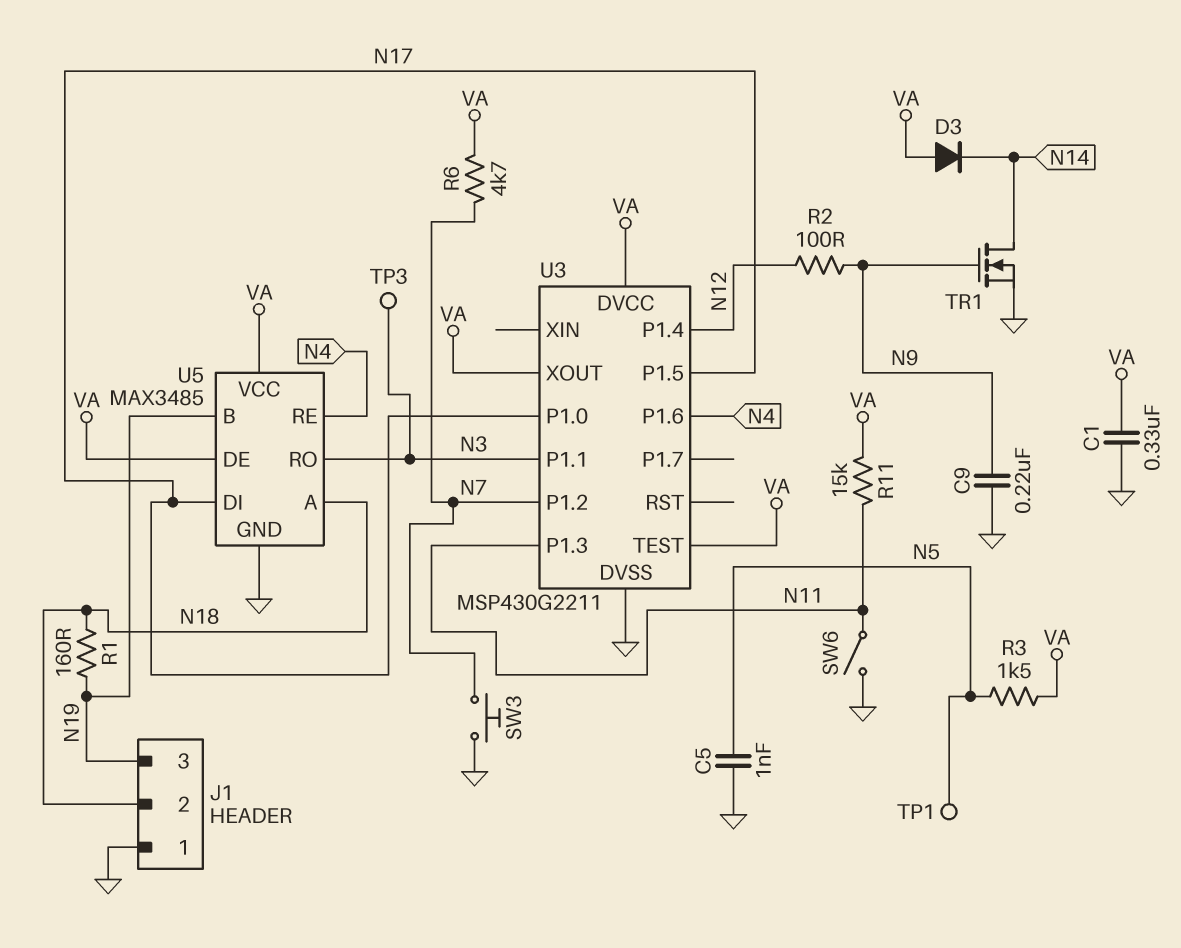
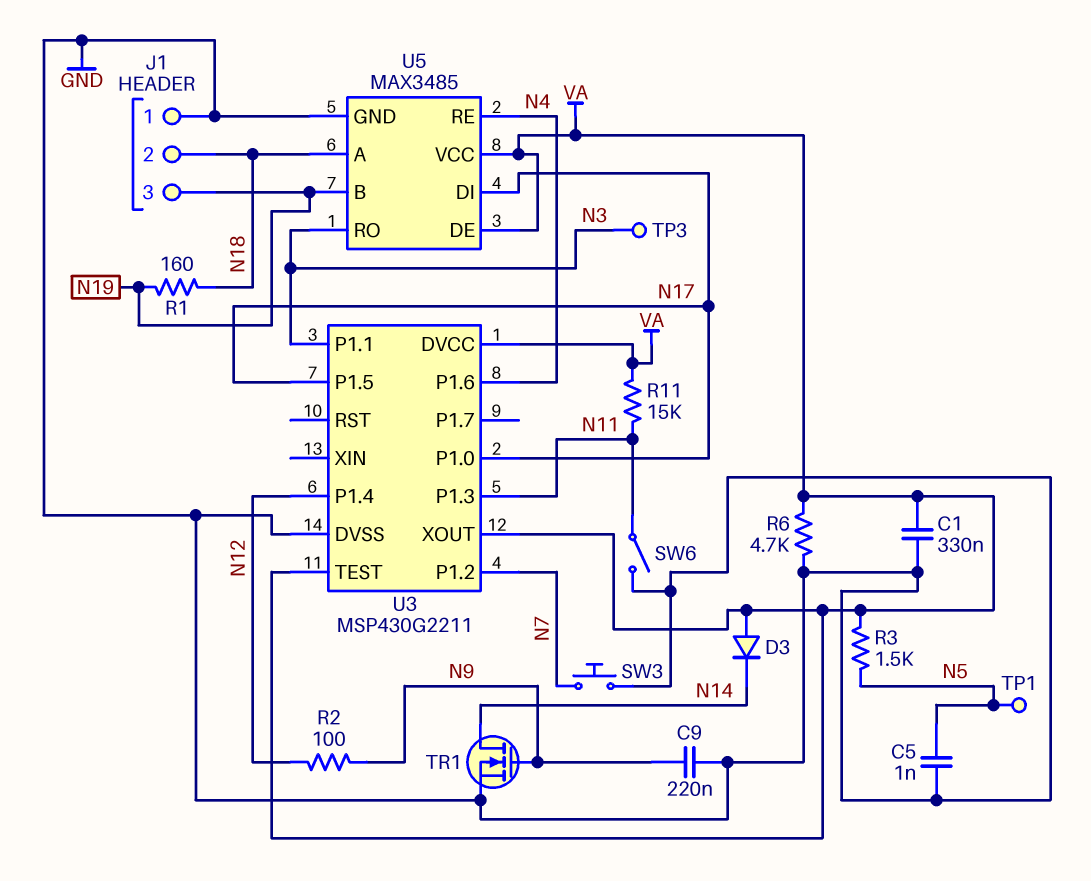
R6: 4.7k (N7, VA) -> 4.7k (GND, VA)

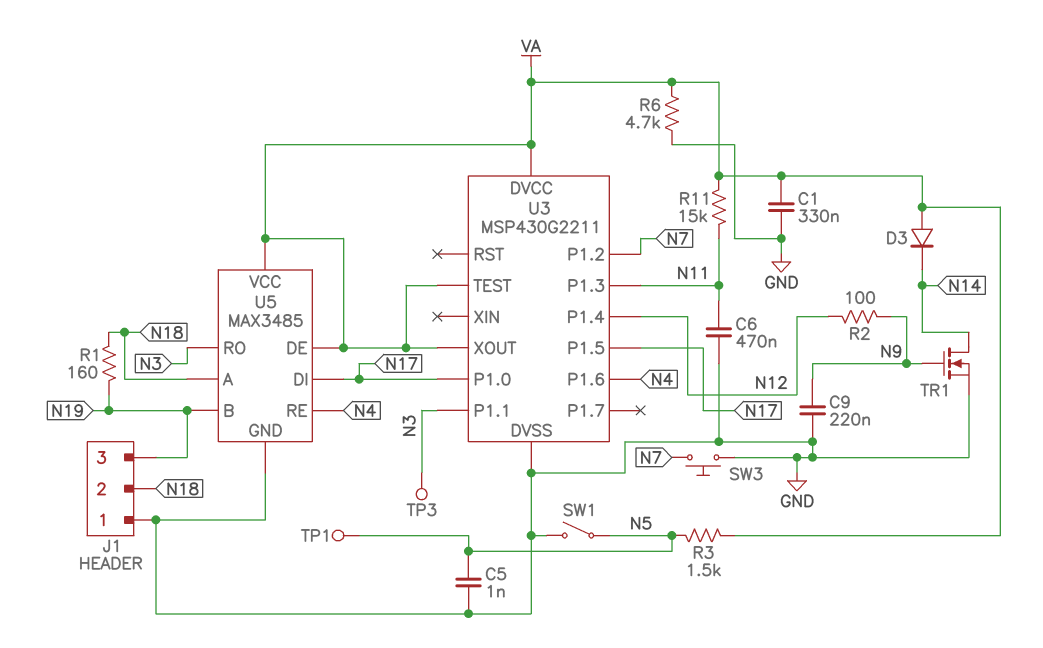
C6: none -> 470nF (GND, N11)
SW1: none -> switch (GND, N5)
SW6: switch (GND, N11) -> none

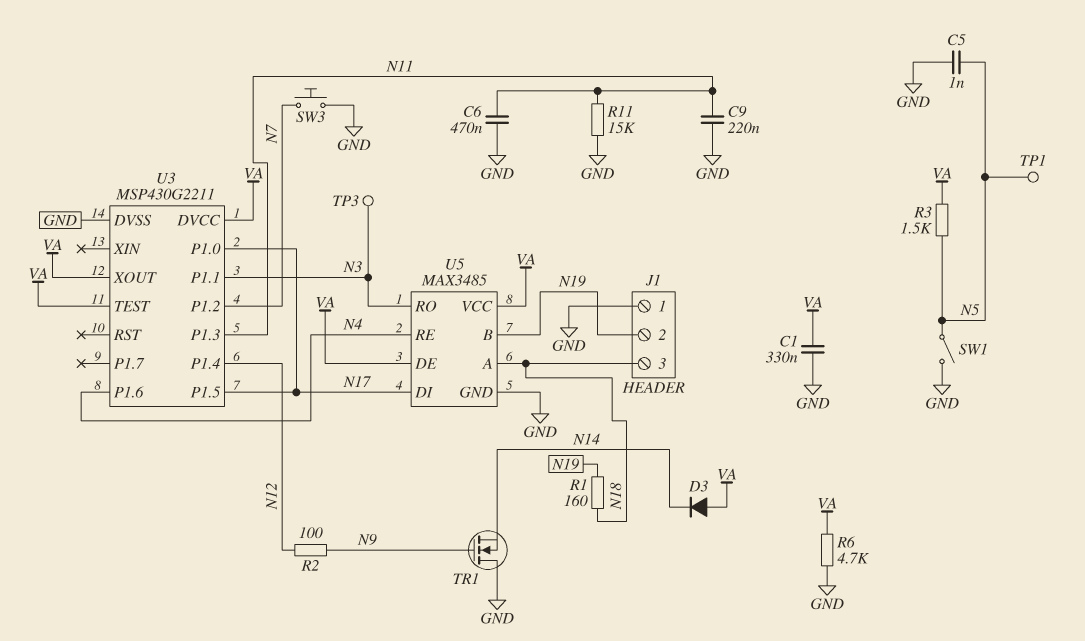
C9: 220nF (GND, N9) -> 220nF (GND, N11)
J1 pin 2: N18 -> N19
J1 pin 3: N19 -> N18
R11: 15k (N11, VA) -> 15k (GND, N11)
TR1: NMOS (G N9, D N14, S GND) -> NMOS (G N9, D GND, S N14)

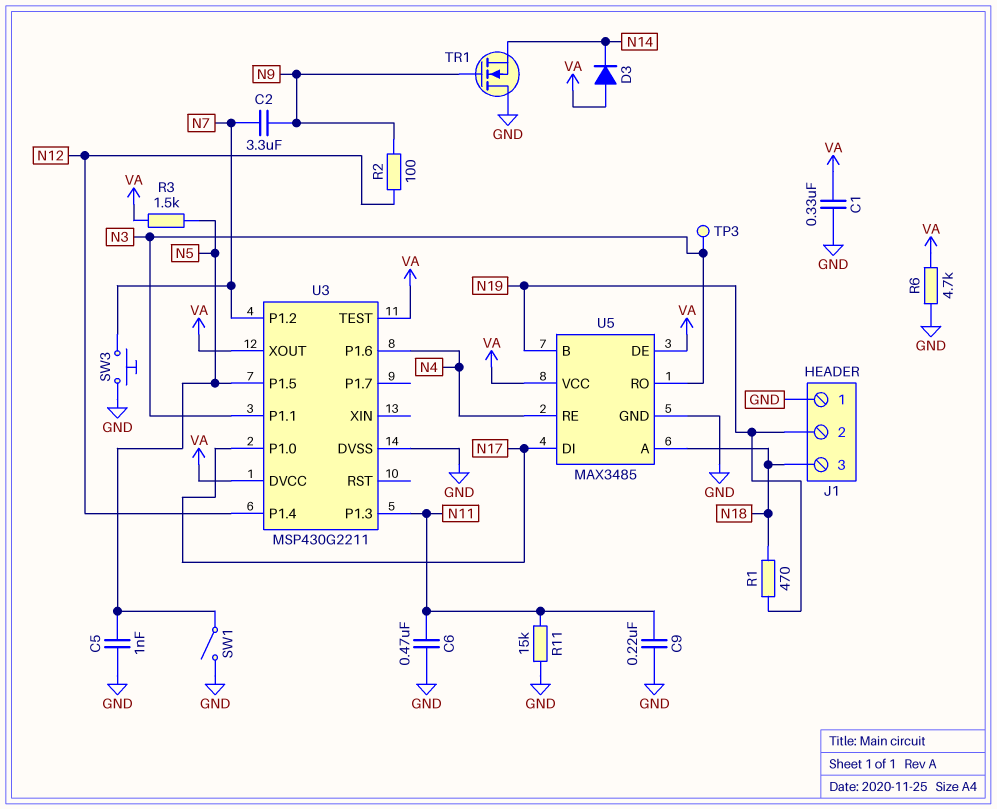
C2: none -> 3.3uF (N7, N9)
R1: 160 (N18, N19) -> 470 (N18, N19)
TP1: test point (N5) -> none
U3 pin P1.5: N17 -> N5

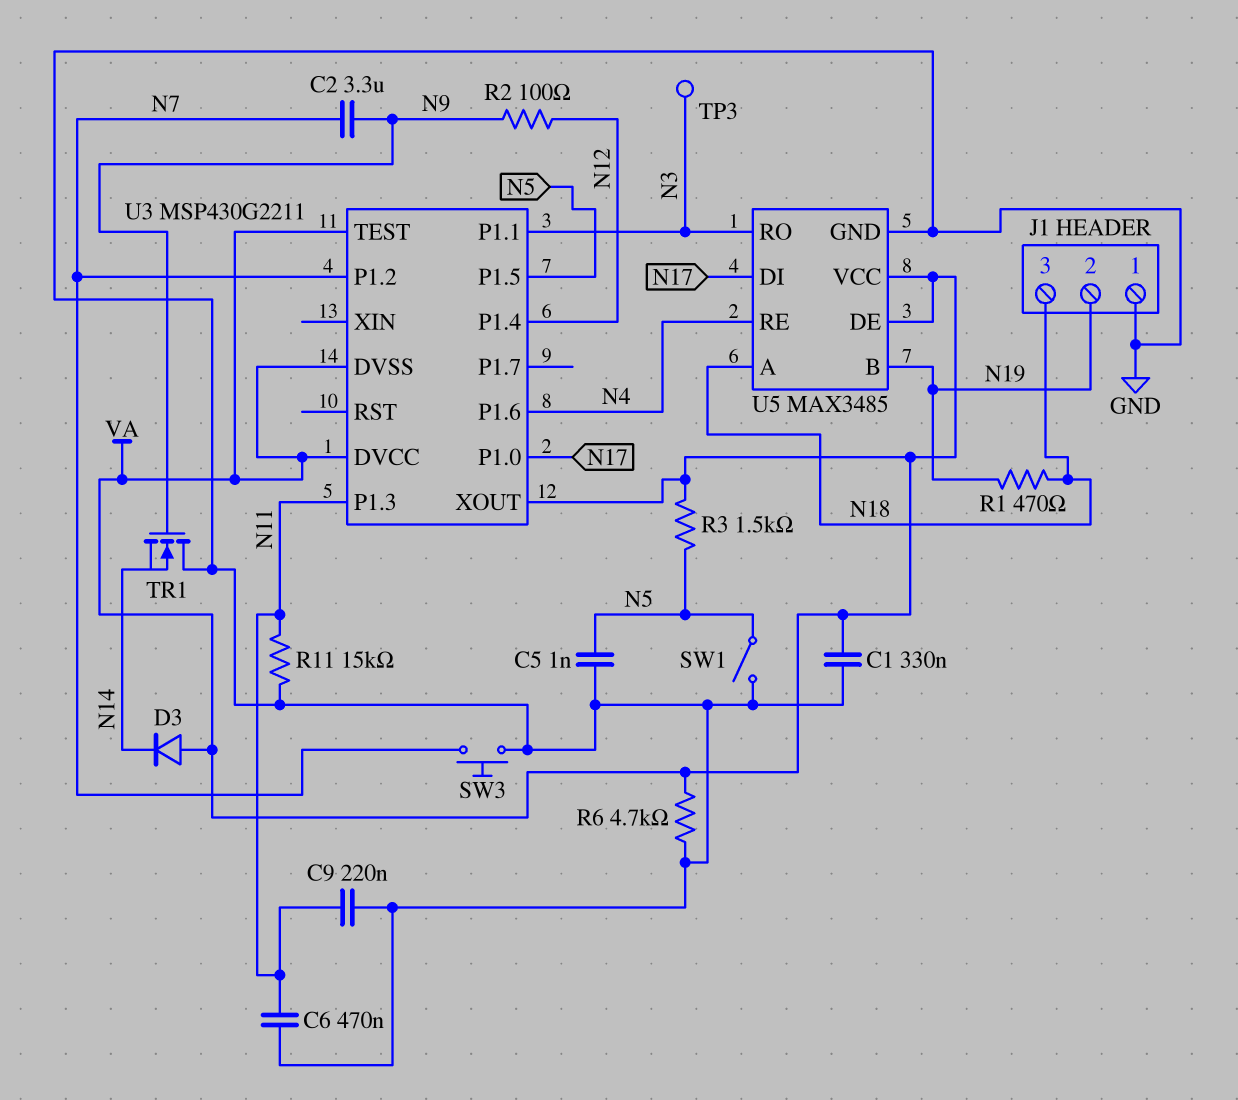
U3 pin DVSS: GND -> VA

